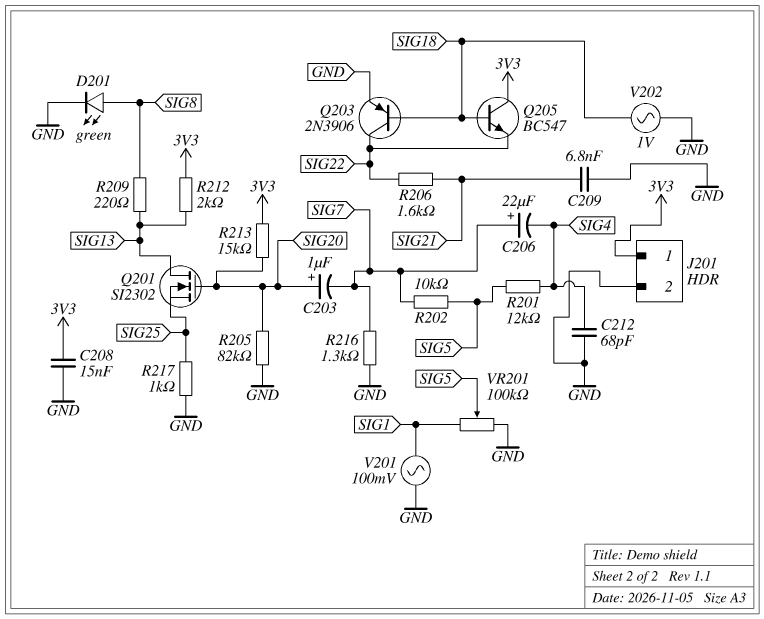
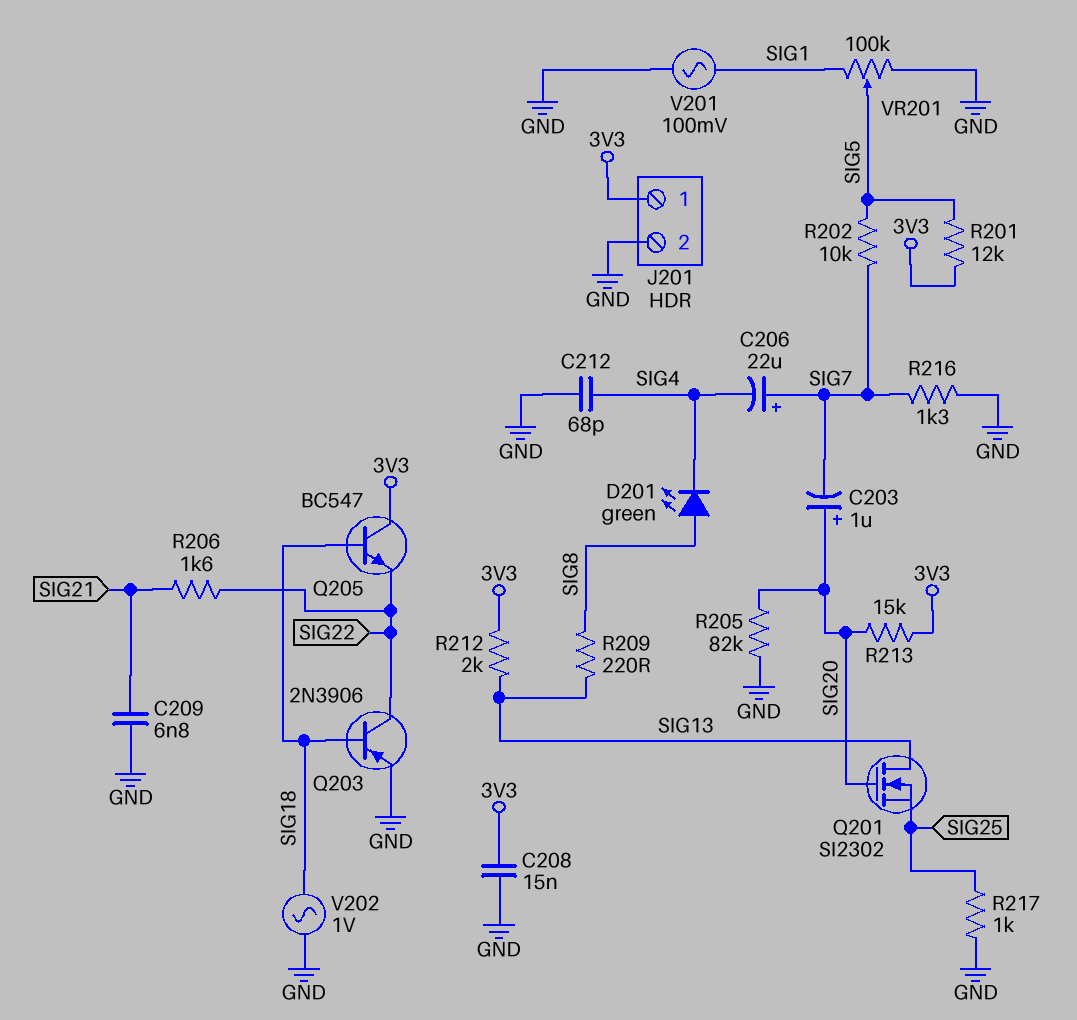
D201: LED green (A SIG8, K GND) -> LED green (A SIG8, K SIG4)
R201: 12k (SIG4, SIG5) -> 12k (3V3, SIG5)

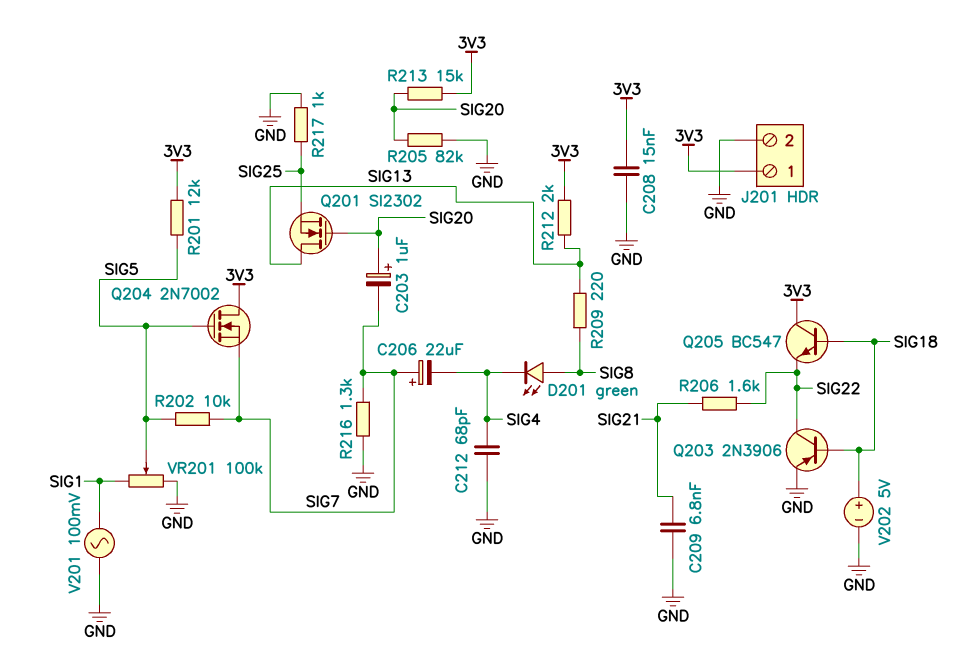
Q204: none -> NMOS 2N7002 (G SIG5, D 3V3, S SIG7)
V202: AC 1V (GND, SIG18) -> 5V (plus SIG18, minus GND)

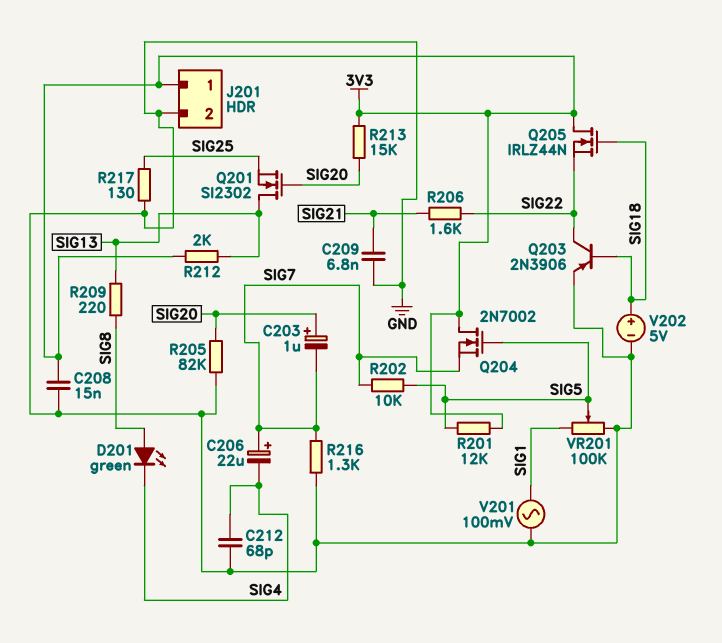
Q205: NPN BC547 (B SIG18, C 3V3, E SIG22) -> NMOS IRLZ44N (G SIG18, D 3V3, S SIG22)
R217: 1k (GND, SIG25) -> 130 (GND, SIG25)

